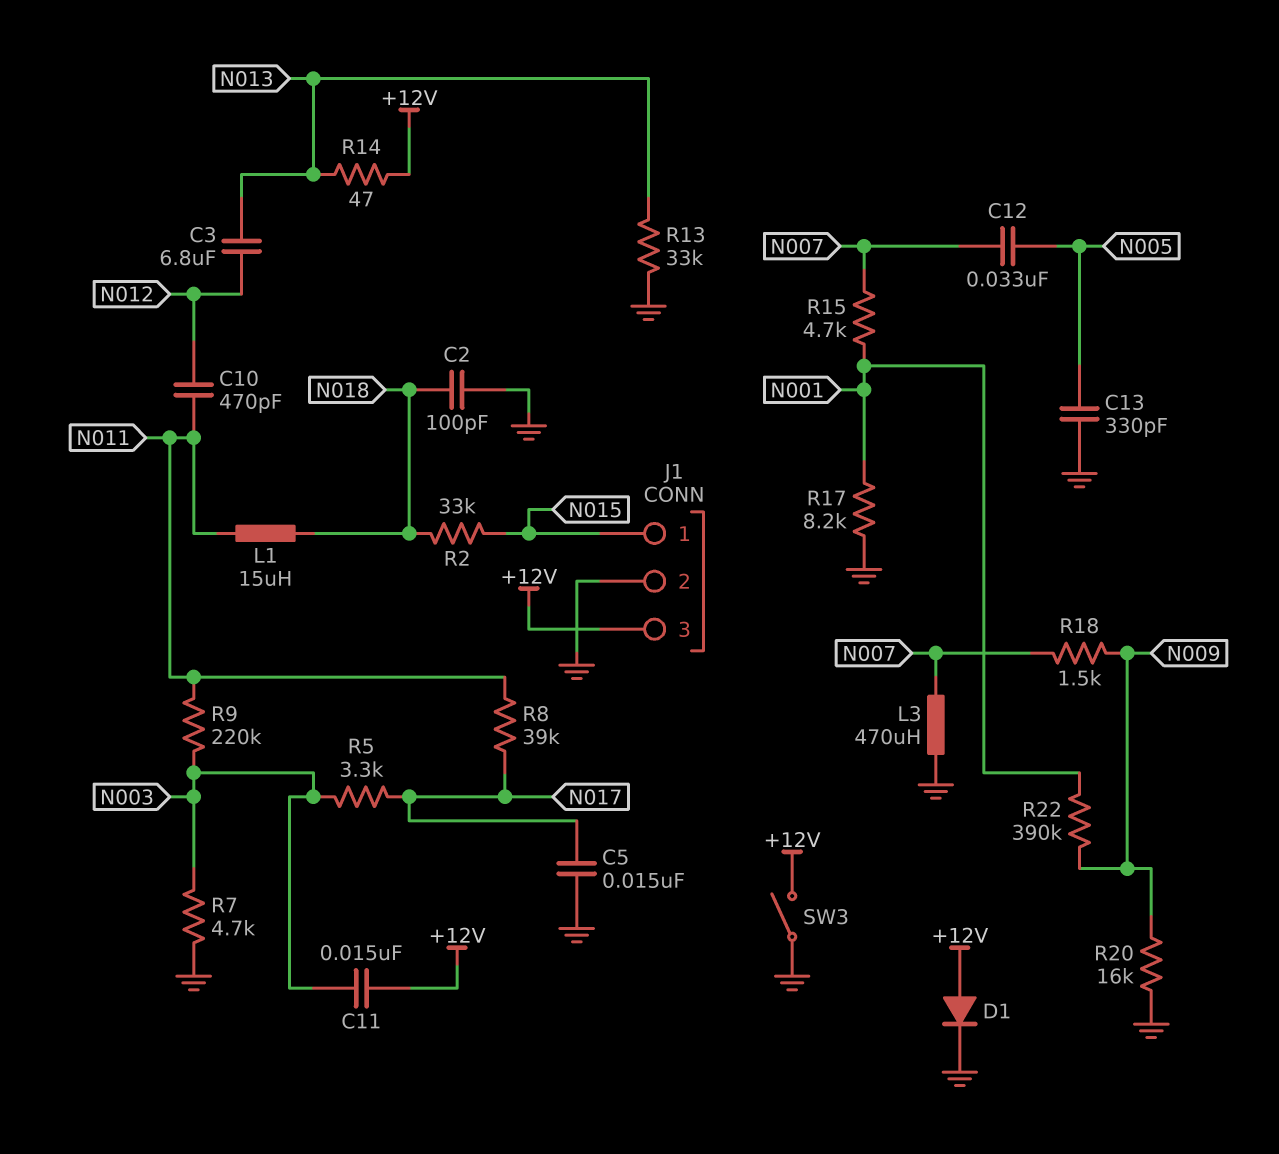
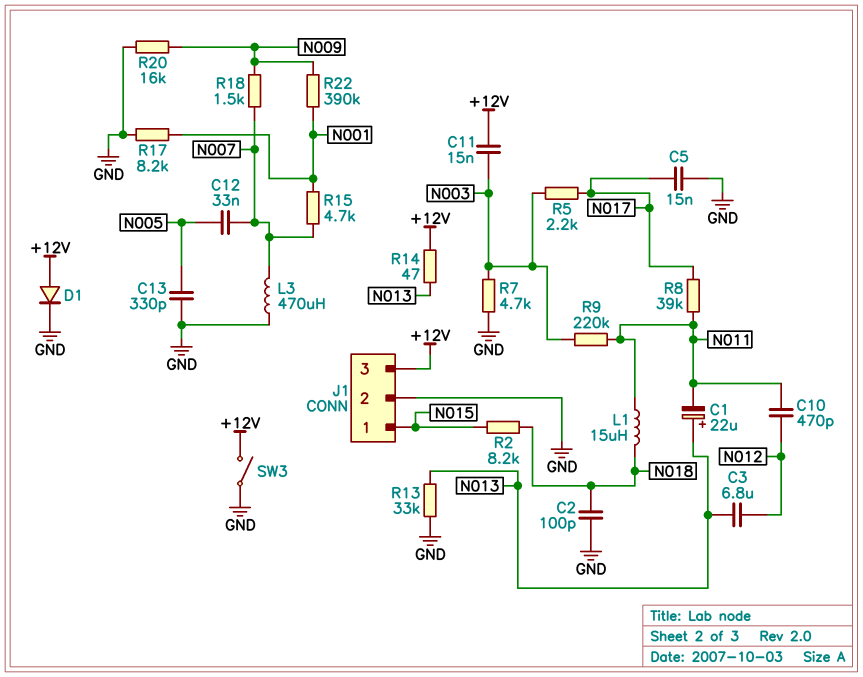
C1: none -> 22uF (plus N013, minus N011)
R2: 33k (N015, N018) -> 8.2k (N015, N018)
R5: 3.3k (N003, N017) -> 2.2k (N003, N017)

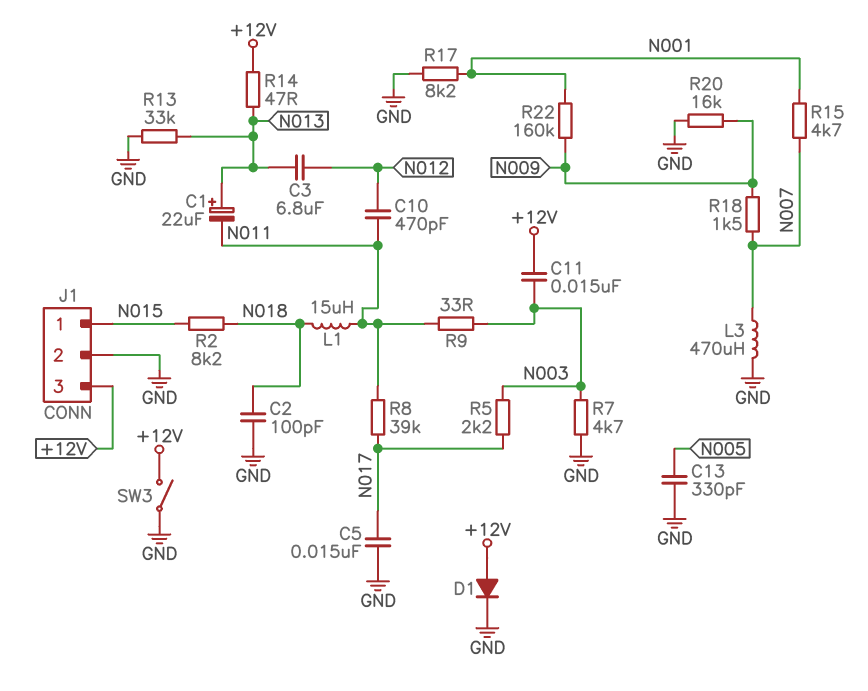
C12: 33nF (N005, N007) -> none
R9: 220k (N003, N011) -> 33 (N003, N011)
R22: 390k (N001, N009) -> 160k (N001, N009)

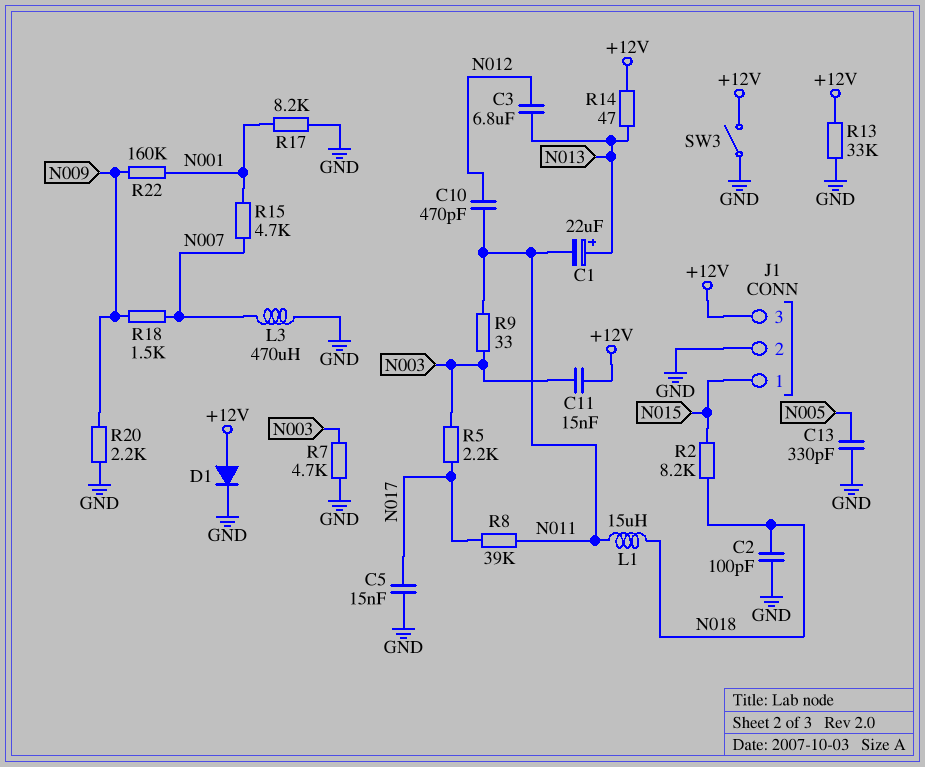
R13: 33k (GND, N013) -> 33k (+12V, GND)
R20: 16k (GND, N009) -> 2.2k (GND, N009)

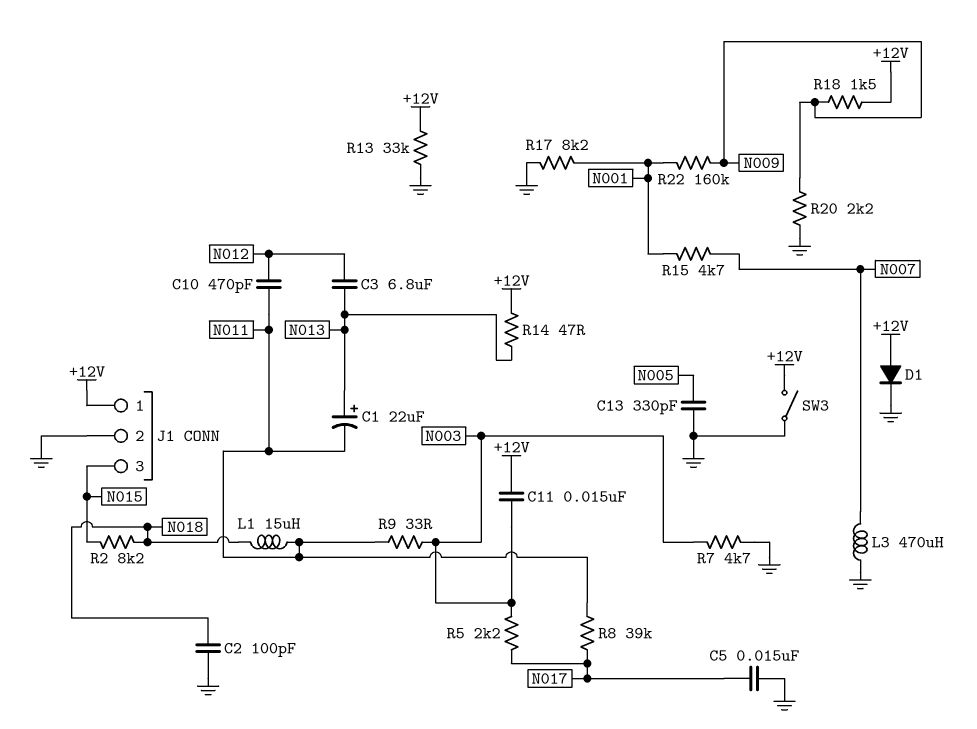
J1 pin 1: N015 -> +12V
J1 pin 3: +12V -> N015
R18: 1.5k (N007, N009) -> 1.5k (+12V, N009)

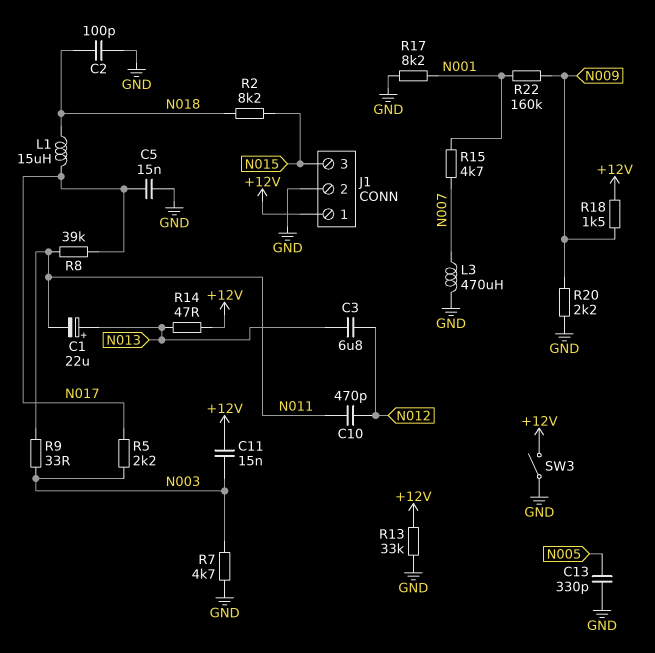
D1: diode (A +12V, K GND) -> none
L1: 15uH (N011, N018) -> 15uH (N017, N018)

